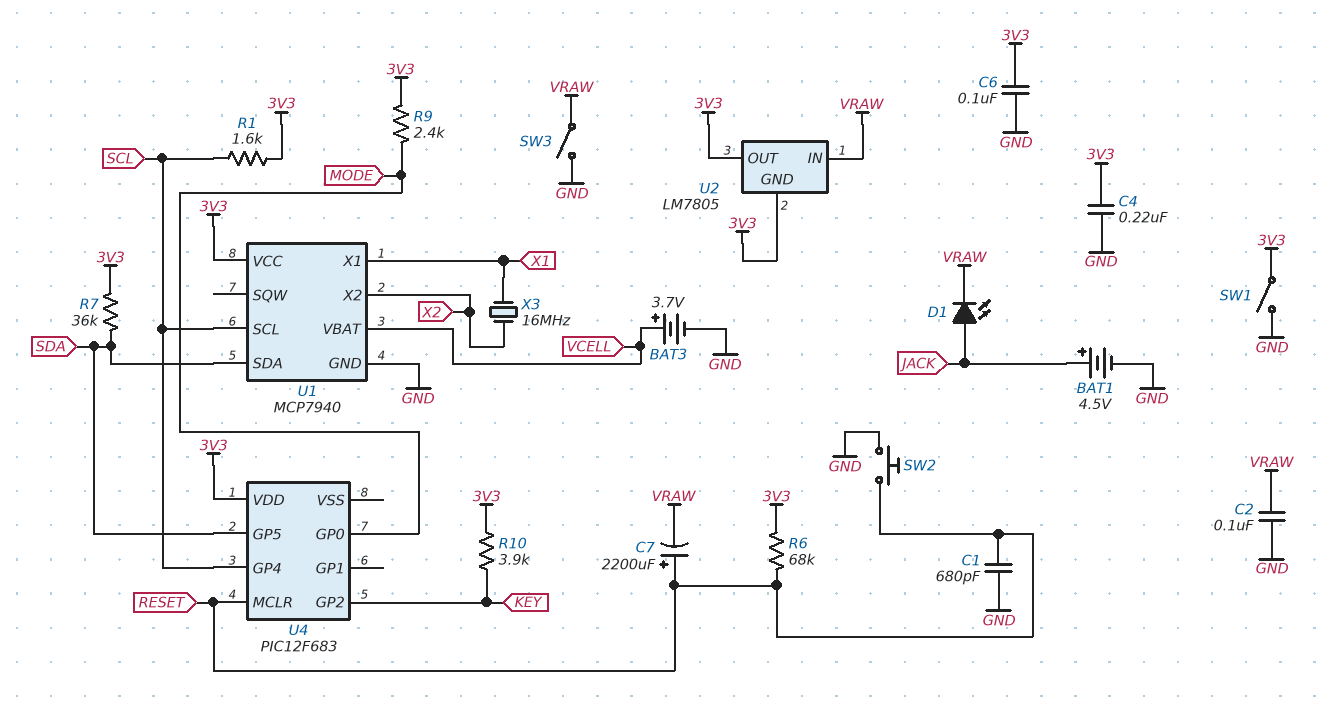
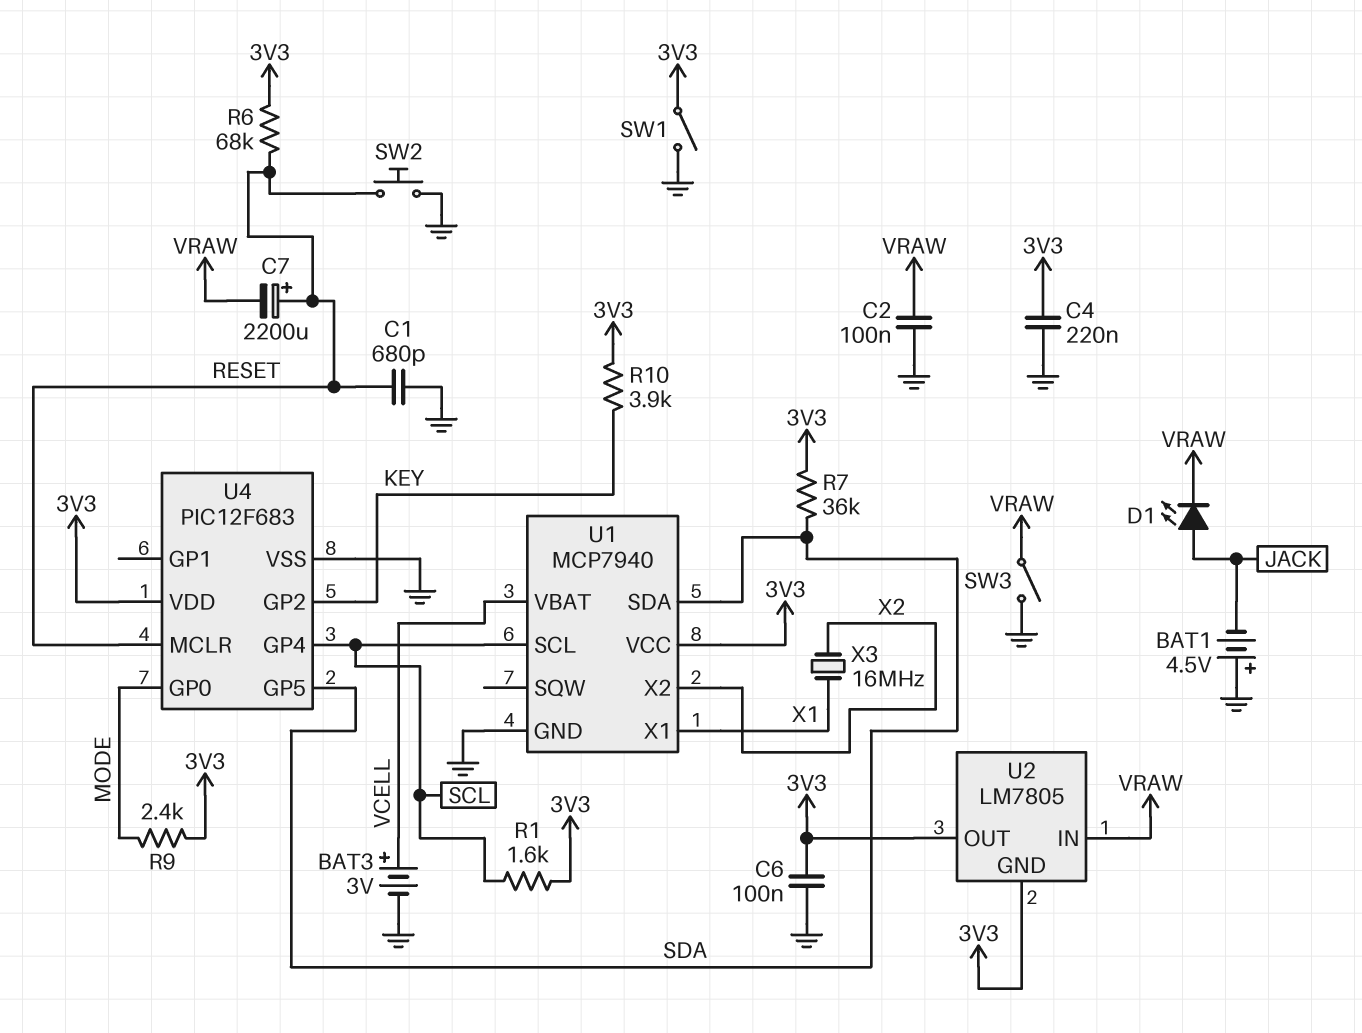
BAT1: 4.5V (plus JACK, minus GND) -> 4.5V (plus GND, minus JACK)
BAT3: 3.7V (plus VCELL, minus GND) -> 3V (plus VCELL, minus GND)
U4 pin VSS: none -> GND

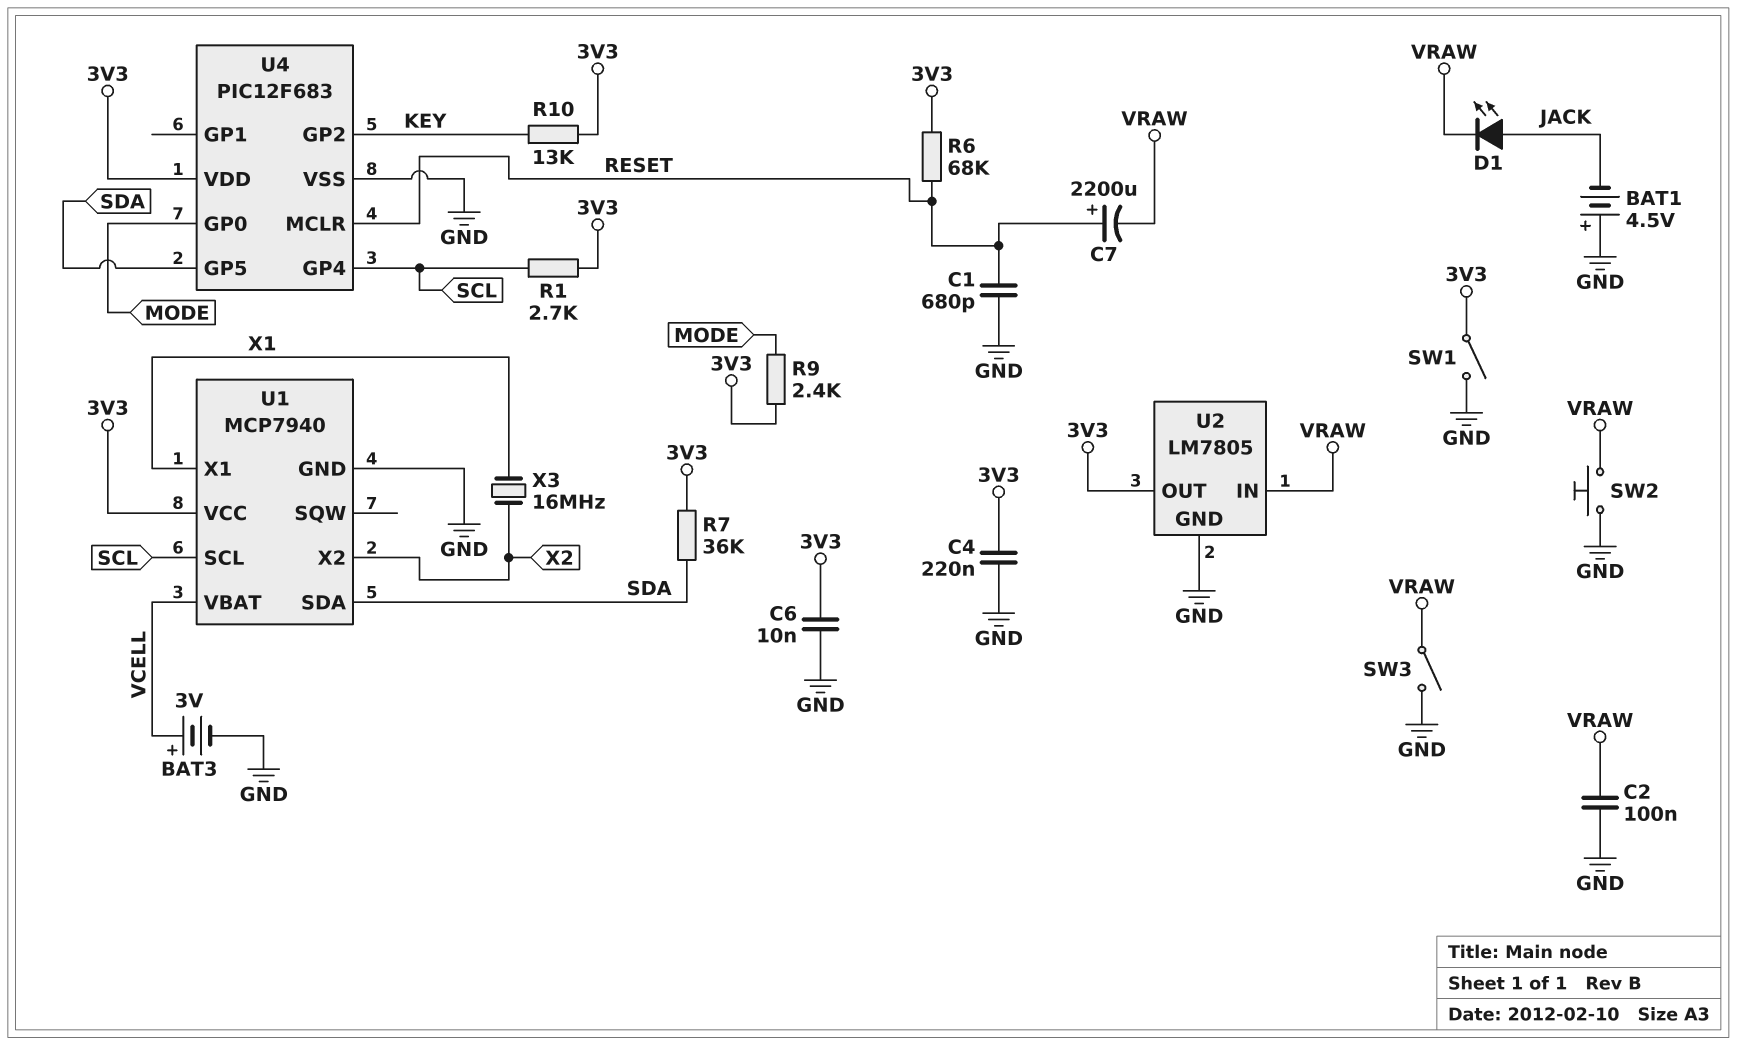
C6: 100nF (3V3, GND) -> 10nF (3V3, GND)
R1: 1.6k (3V3, SCL) -> 2.7k (3V3, SCL)
R10: 3.9k (3V3, KEY) -> 13k (3V3, KEY)
SW2: button (GND, RESET) -> button (GND, VRAW)
U2 pin GND: 3V3 -> GND

